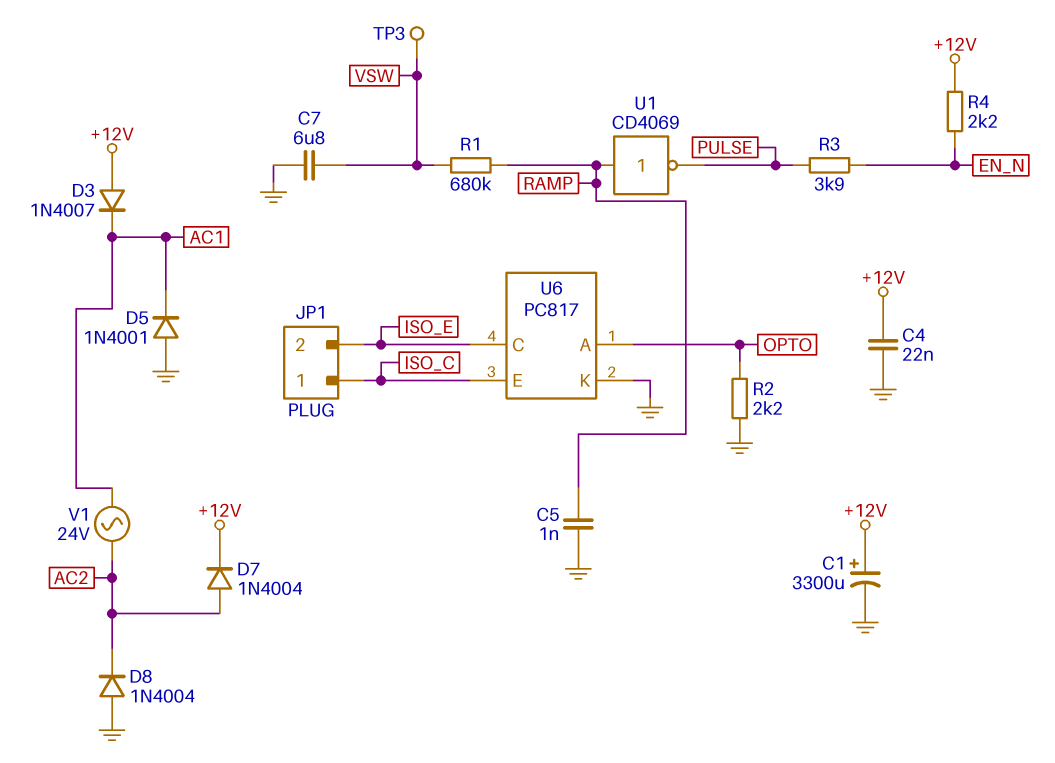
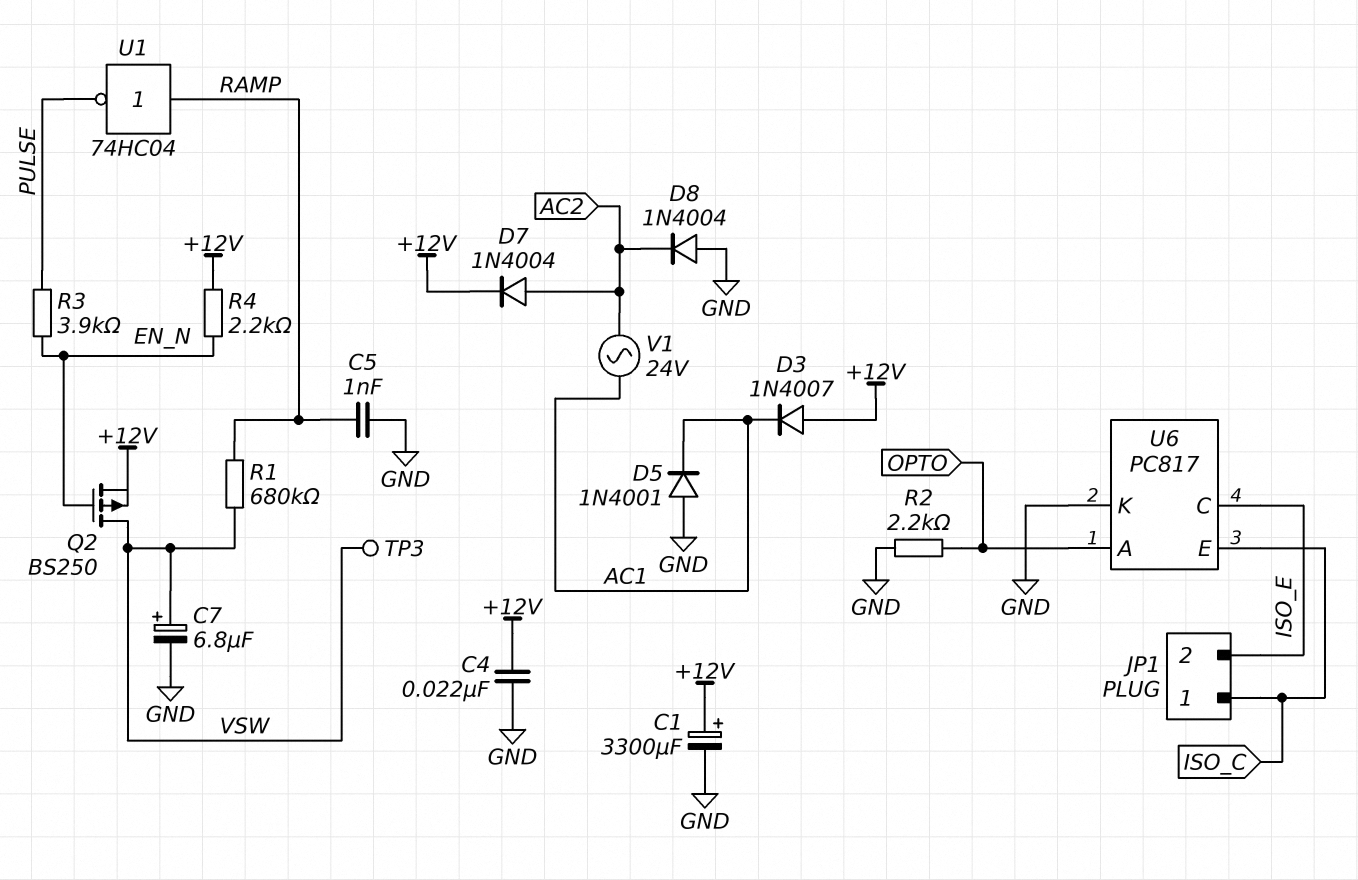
C7: 6.8uF (GND, VSW) -> 6.8uF (plus VSW, minus GND)
Q2: none -> PMOS BS250 (G EN_N, D VSW, S +12V)
U1: NOT CD4069 (in RAMP, out PULSE) -> NOT 74HC04 (in RAMP, out PULSE)

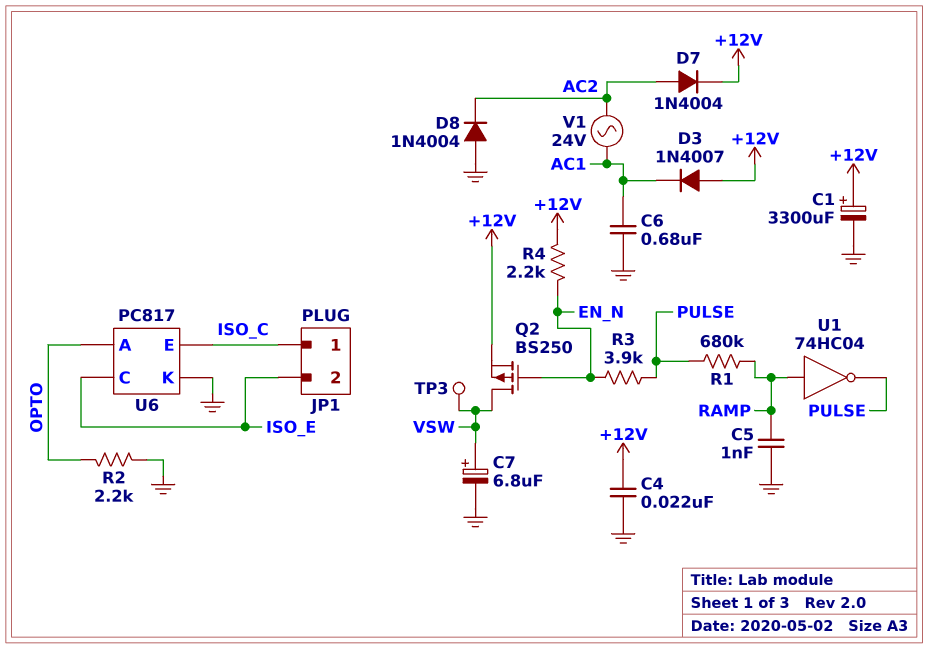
C6: none -> 680nF (AC1, GND)
D5: diode 1N4001 (A GND, K AC1) -> none
R1: 680k (RAMP, VSW) -> 680k (PULSE, RAMP)

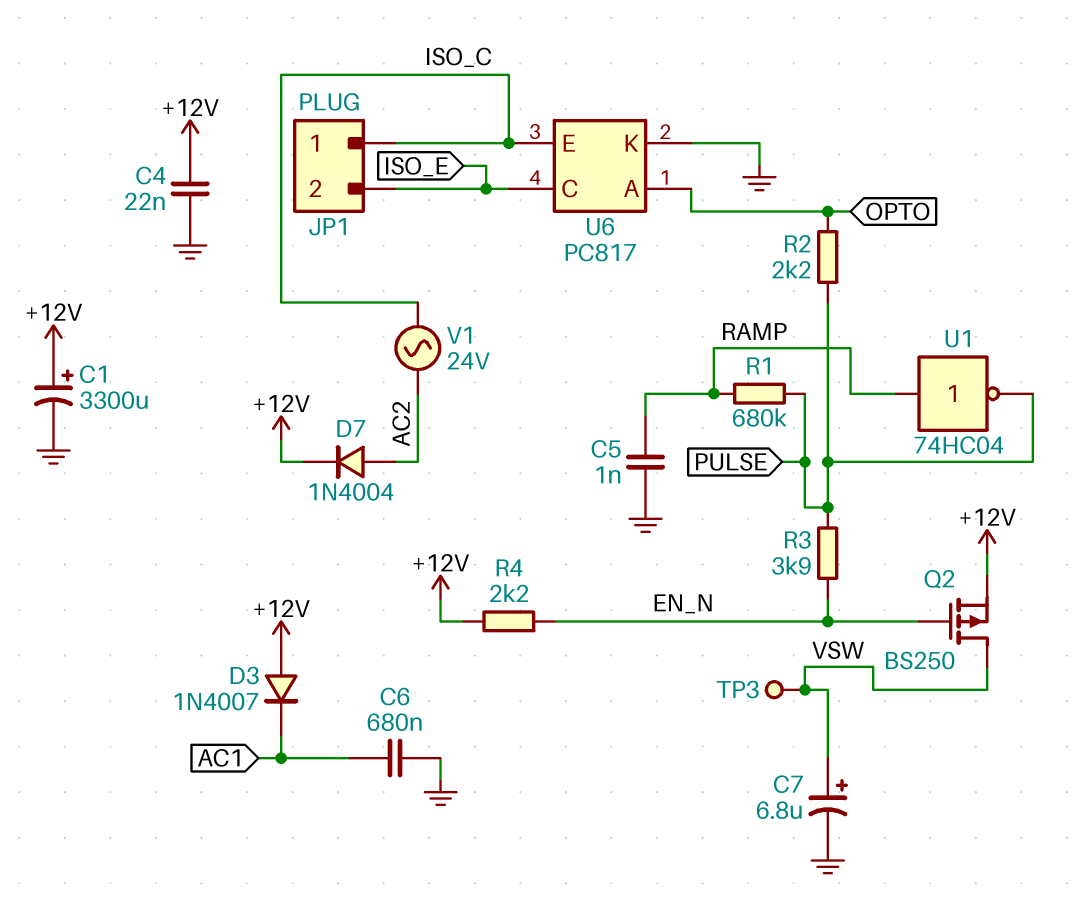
D8: diode 1N4004 (A GND, K AC2) -> none
R2: 2.2k (GND, OPTO) -> 2.2k (OPTO, PULSE)
V1: AC 24V (AC1, AC2) -> AC 24V (AC2, ISO_C)

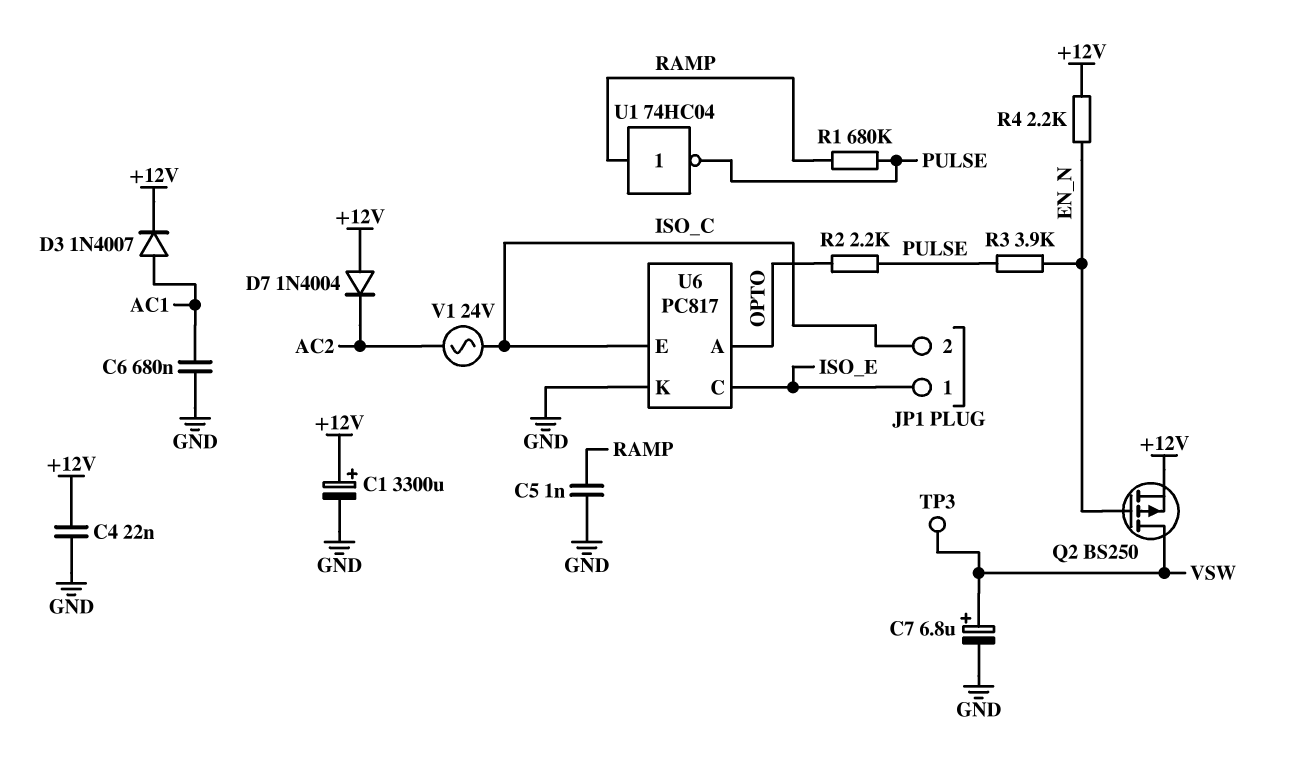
D3: diode 1N4007 (A +12V, K AC1) -> diode 1N4007 (A AC1, K +12V)
D7: diode 1N4004 (A AC2, K +12V) -> diode 1N4004 (A +12V, K AC2)
JP1 pin 1: ISO_C -> ISO_E
JP1 pin 2: ISO_E -> ISO_C

